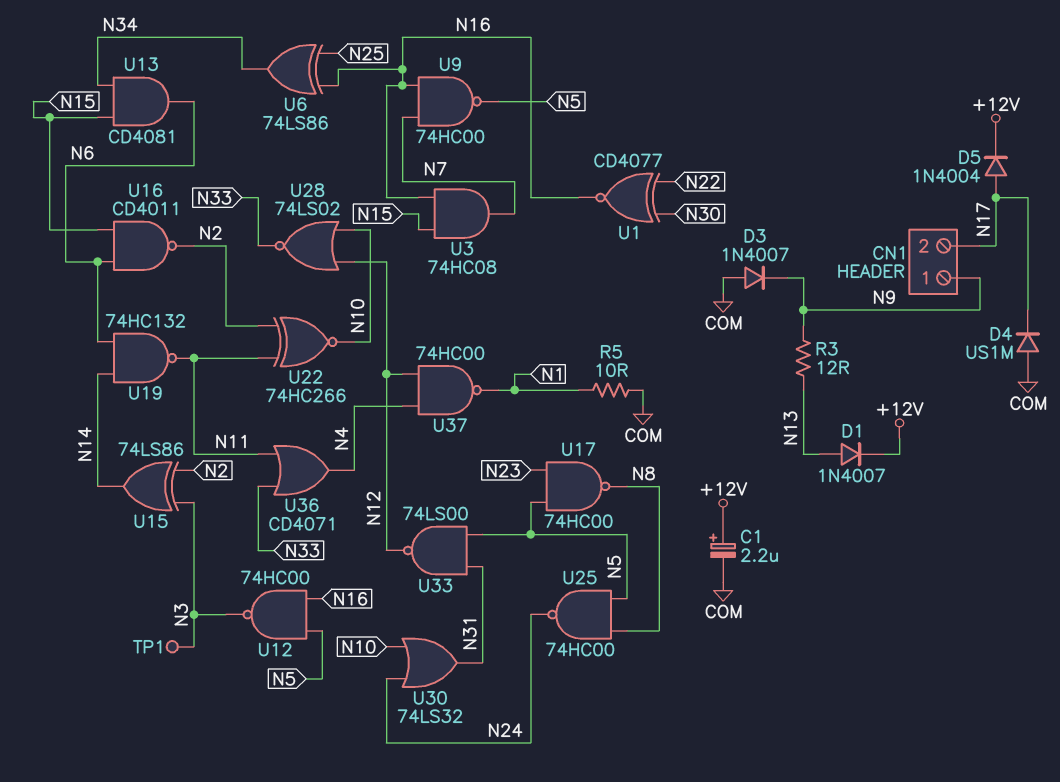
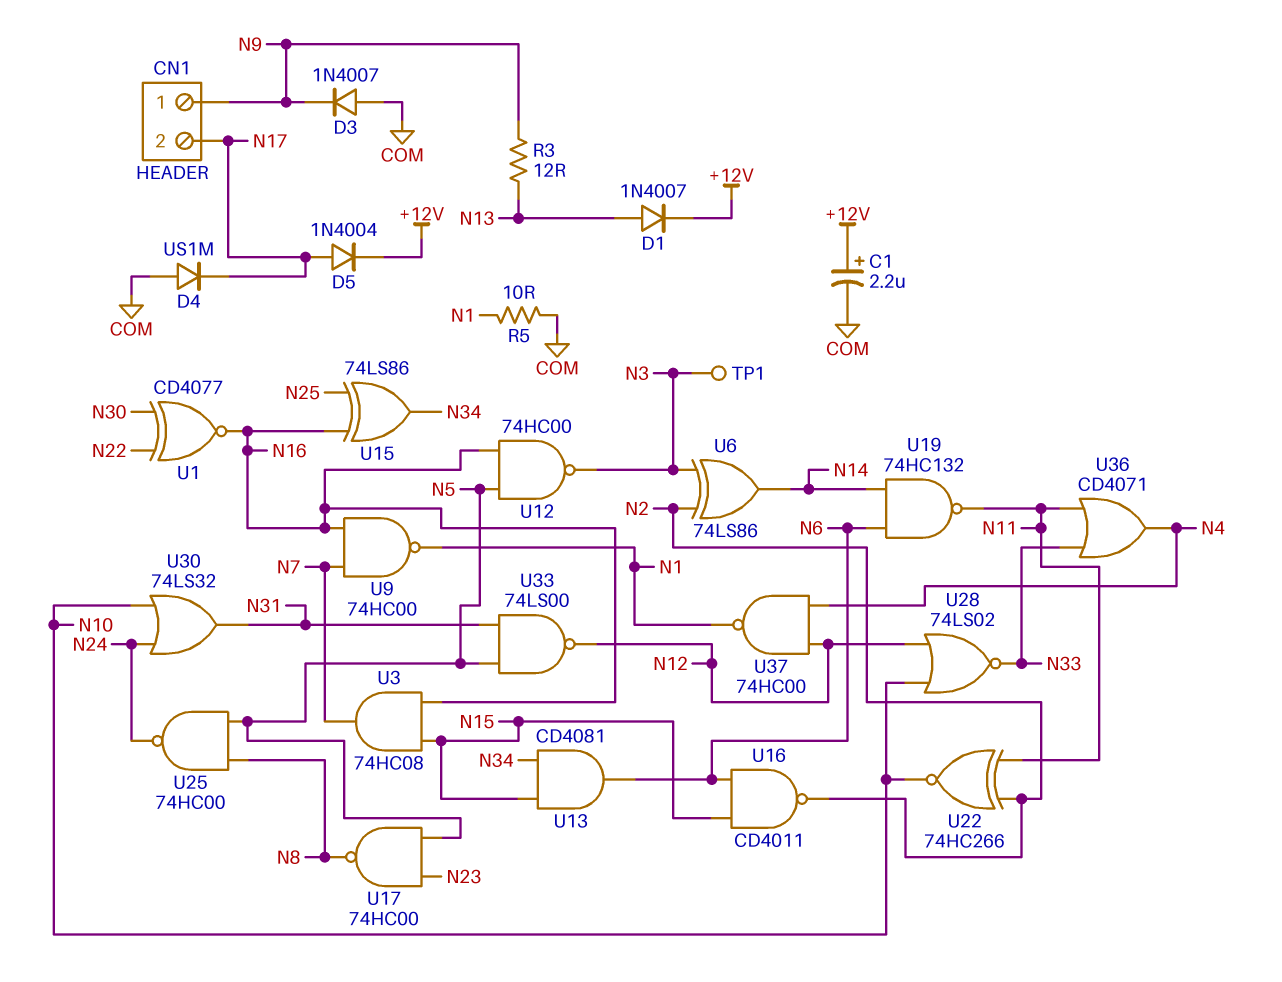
U6: XOR 74LS86 (in N16, in N25, out N34) -> XOR 74LS86 (in N2, in N3, out N14)
U9: NAND 74HC00 (in N7, in N16, out N5) -> NAND 74HC00 (in N7, in N16, out N1)
U15: XOR 74LS86 (in N2, in N3, out N14) -> XOR 74LS86 (in N16, in N25, out N34)

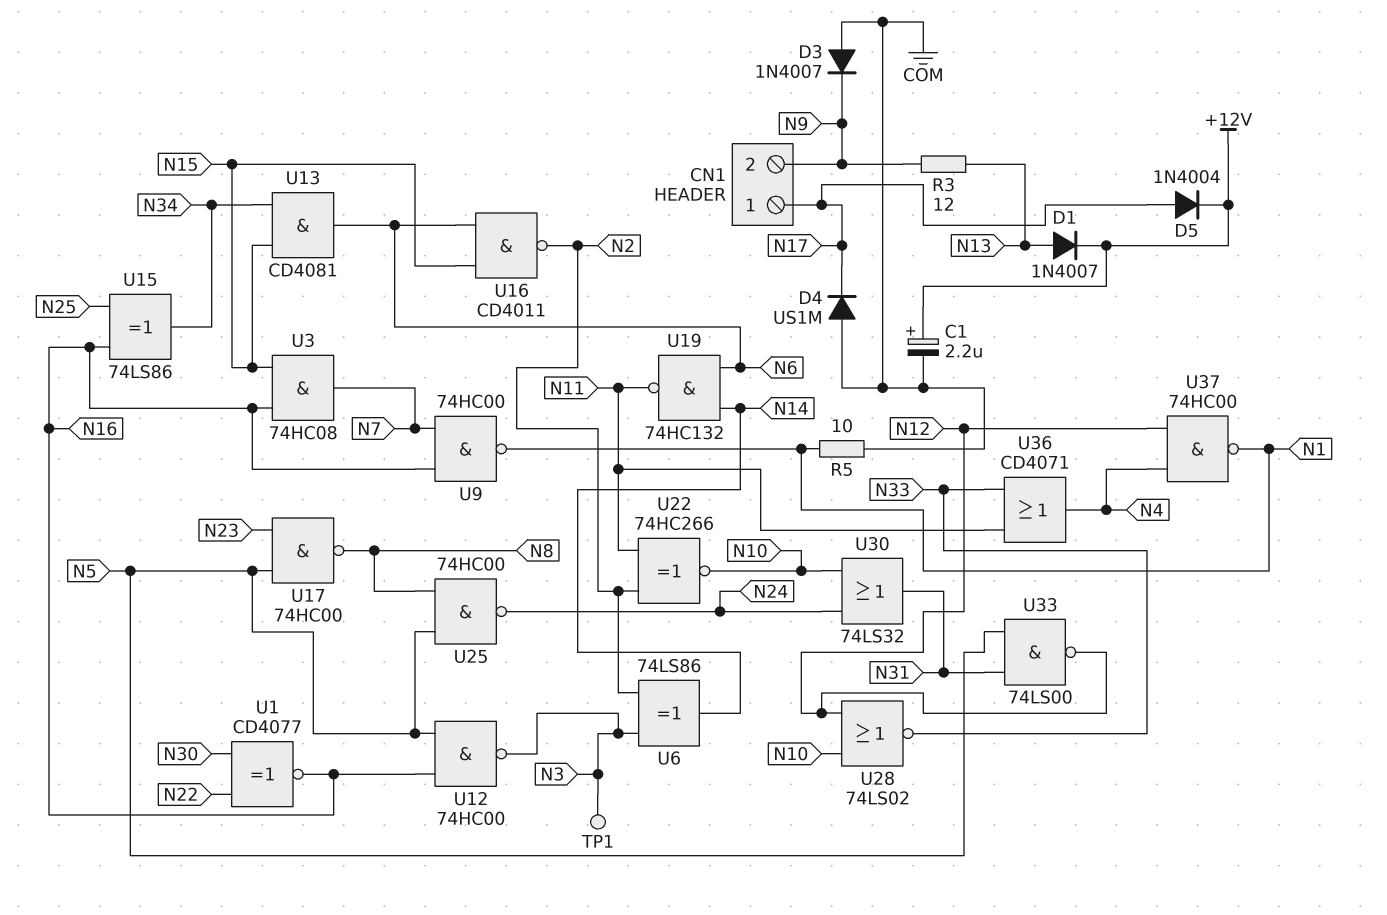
CN1 pin 1: N9 -> N17
CN1 pin 2: N17 -> N9

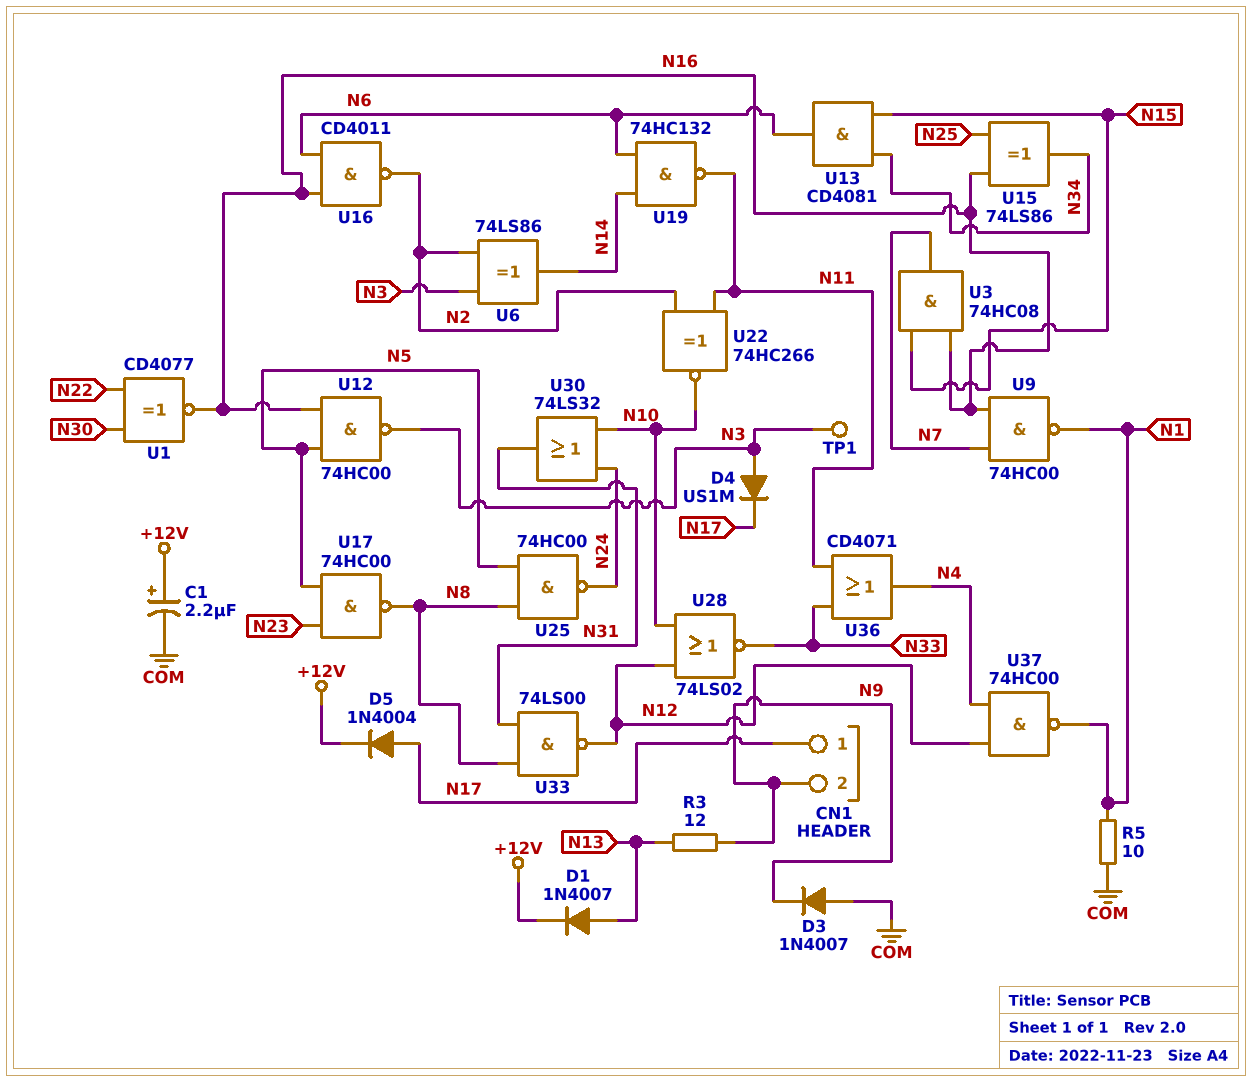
D4: diode US1M (A COM, K N17) -> diode US1M (A N3, K N17)
U16: NAND CD4011 (in N6, in N15, out N2) -> NAND CD4011 (in N6, in N16, out N2)
U33: NAND 74LS00 (in N5, in N31, out N12) -> NAND 74LS00 (in N8, in N31, out N12)

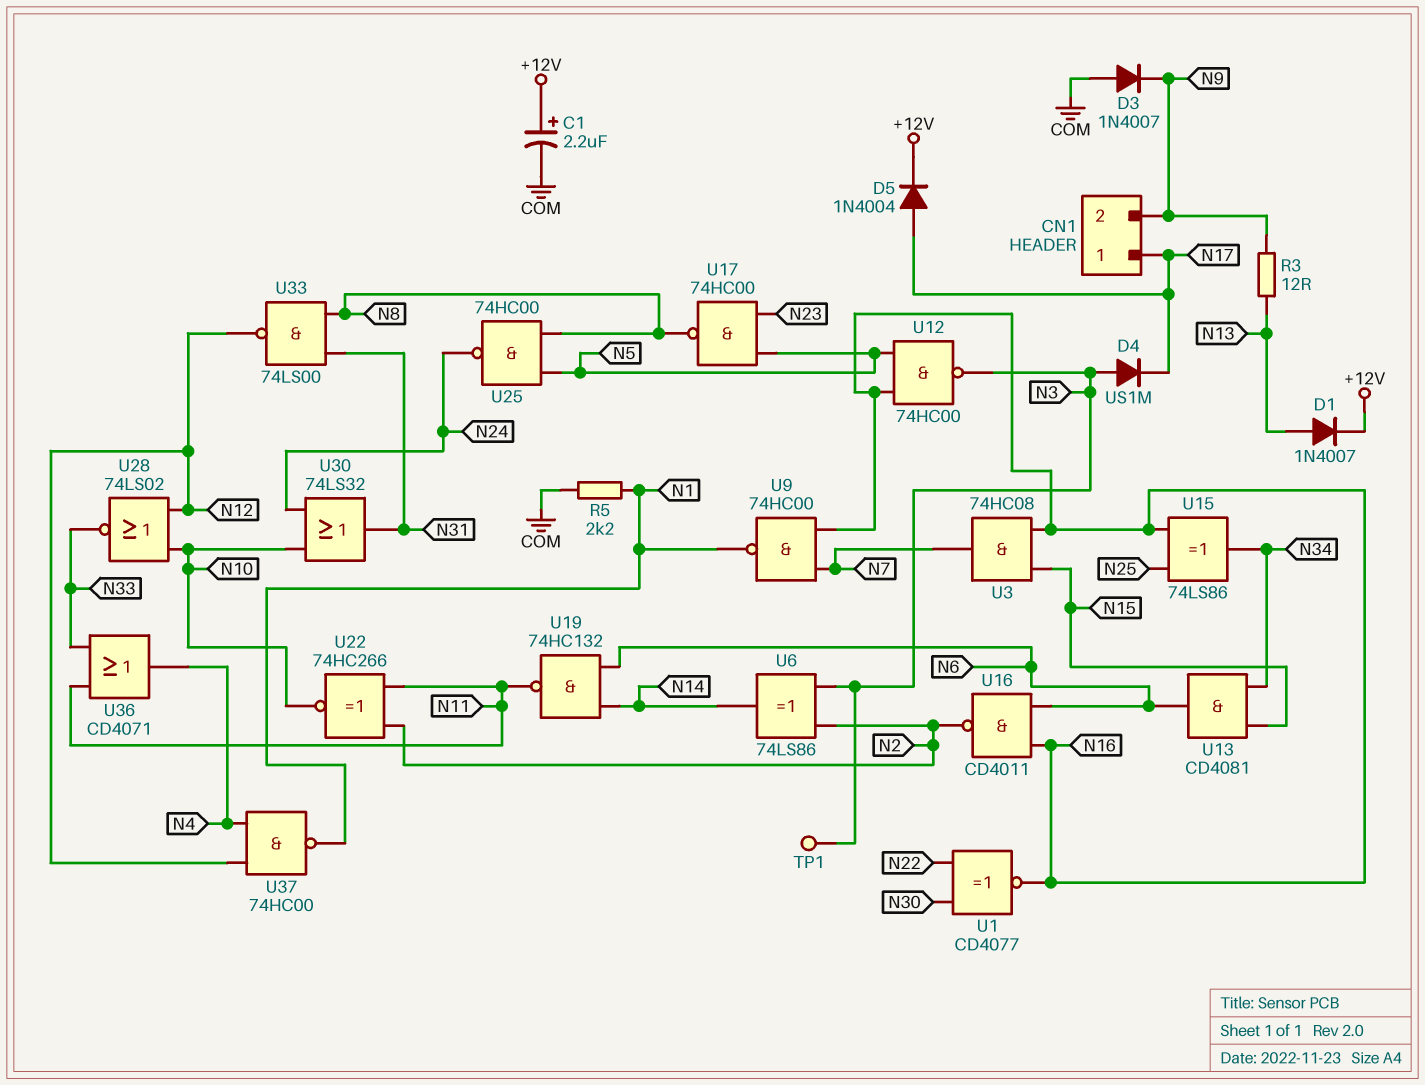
R5: 10 (COM, N1) -> 2.2k (COM, N1)

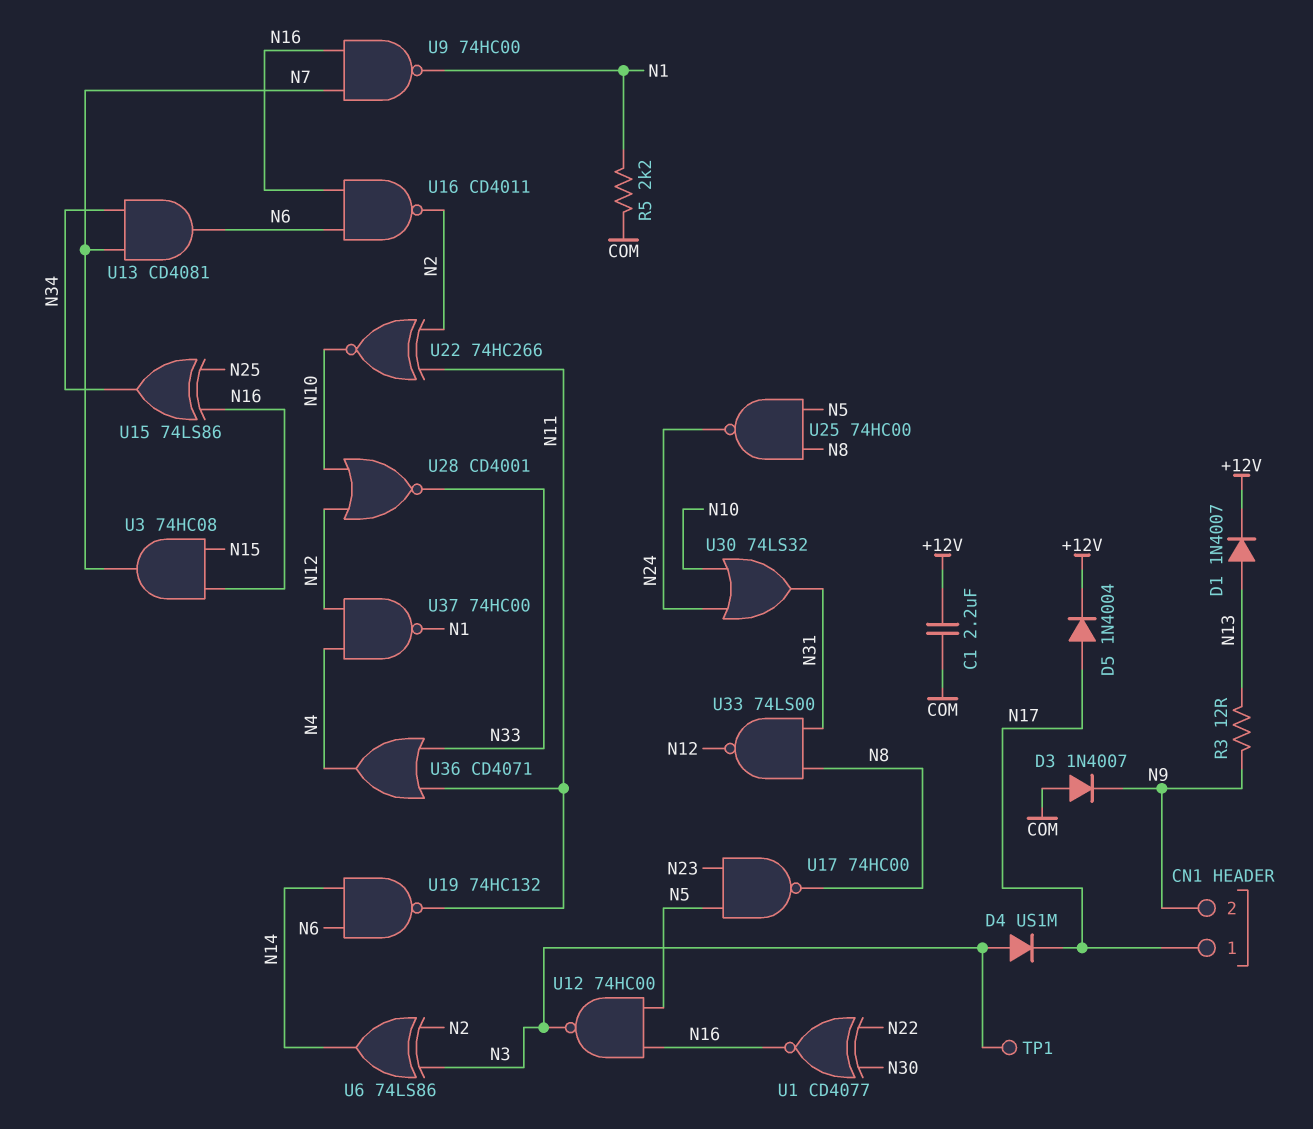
C1: 2.2uF (plus +12V, minus COM) -> 2.2uF (+12V, COM)
U13: AND CD4081 (in N15, in N34, out N6) -> AND CD4081 (in N7, in N34, out N6)
U28: NOR 74LS02 (in N10, in N12, out N33) -> NOR CD4001 (in N10, in N12, out N33)

